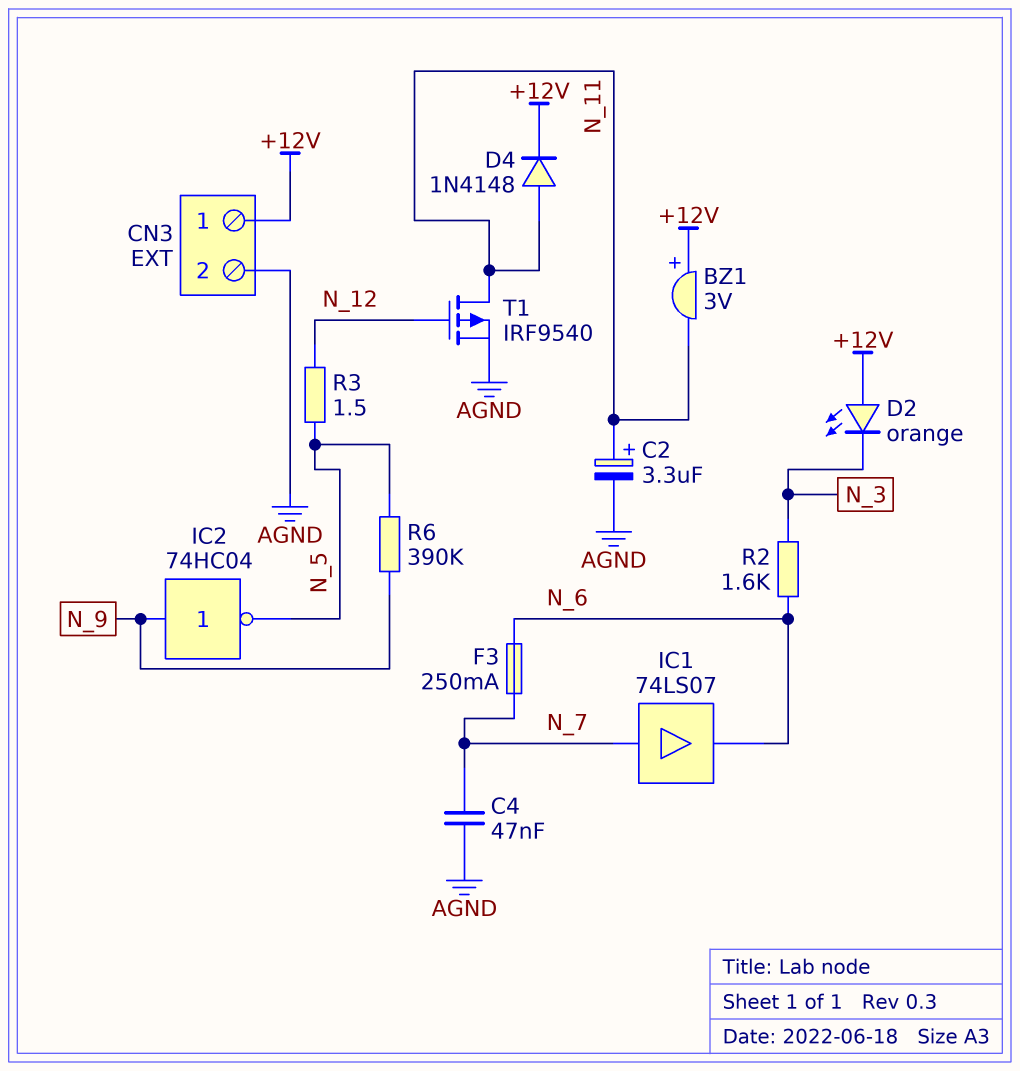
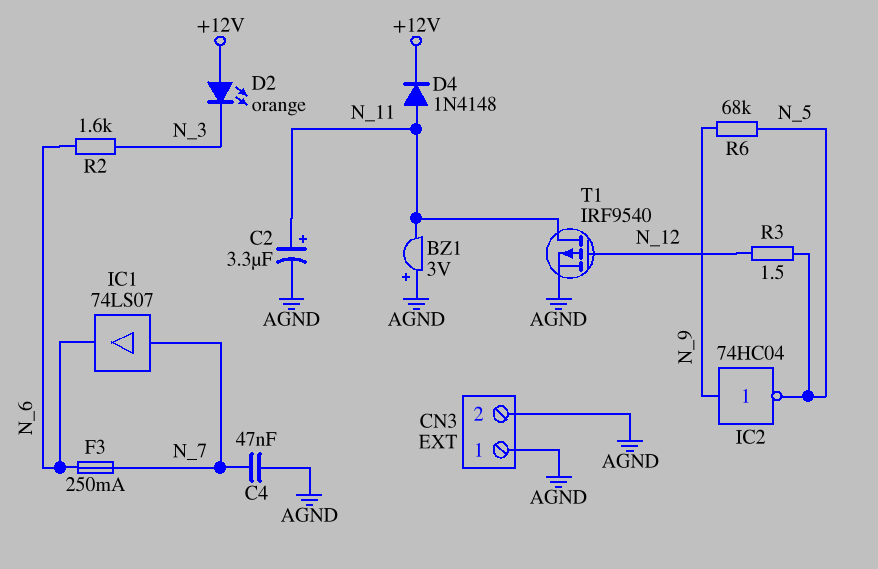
BZ1: buzzer 3V (plus +12V, minus N_11) -> buzzer 3V (plus AGND, minus N_11)
CN3 pin 1: +12V -> AGND
R6: 390k (N_5, N_9) -> 68k (N_5, N_9)

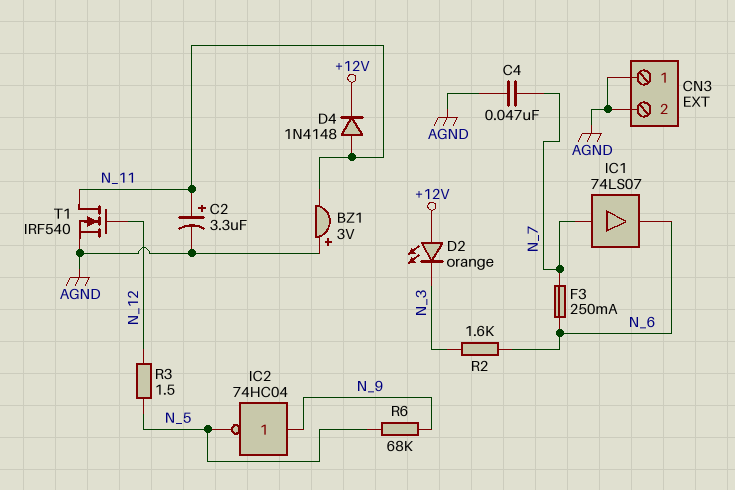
T1: PMOS IRF9540 (G N_12, D N_11, S AGND) -> NMOS IRF540 (G N_12, D N_11, S AGND)

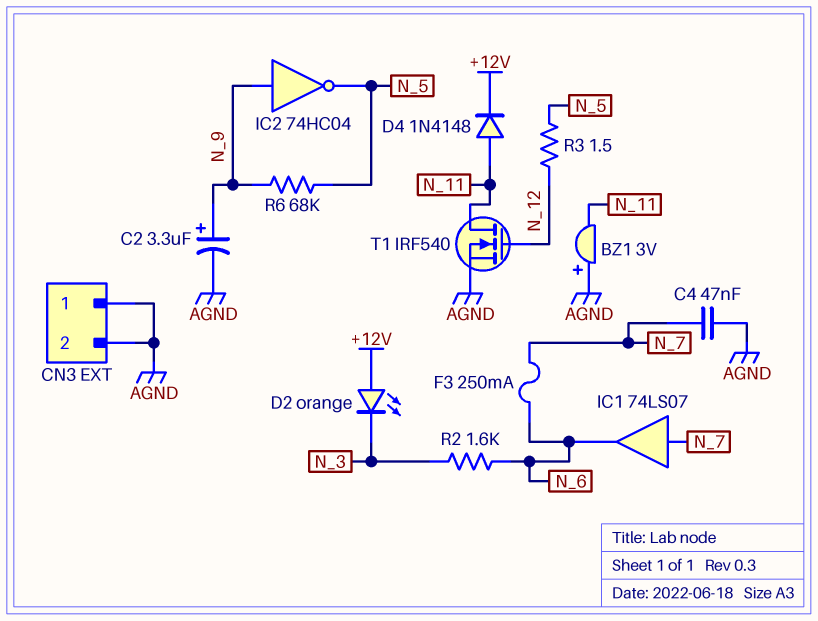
C2: 3.3uF (plus N_11, minus AGND) -> 3.3uF (plus N_9, minus AGND)

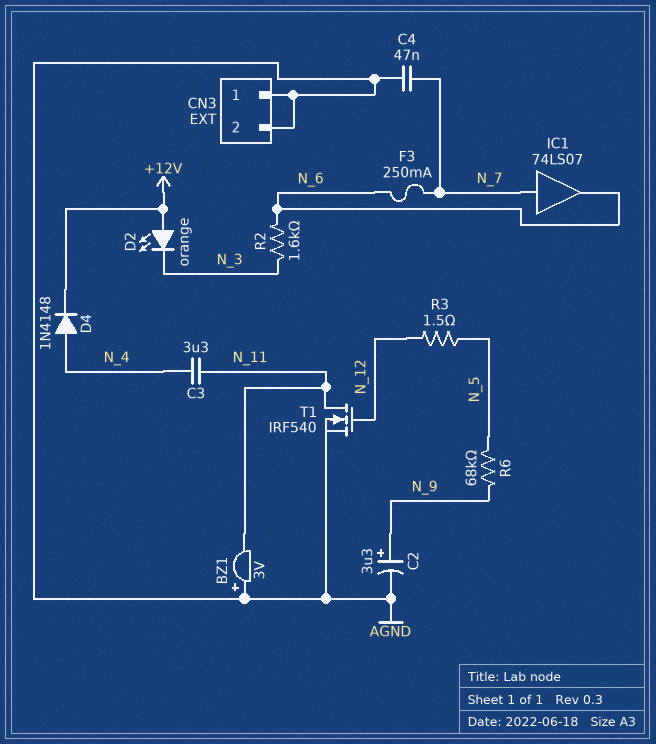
C3: none -> 3.3uF (N_4, N_11)
D4: diode 1N4148 (A N_11, K +12V) -> diode 1N4148 (A N_4, K +12V)
IC2: NOT 74HC04 (in N_9, out N_5) -> none

